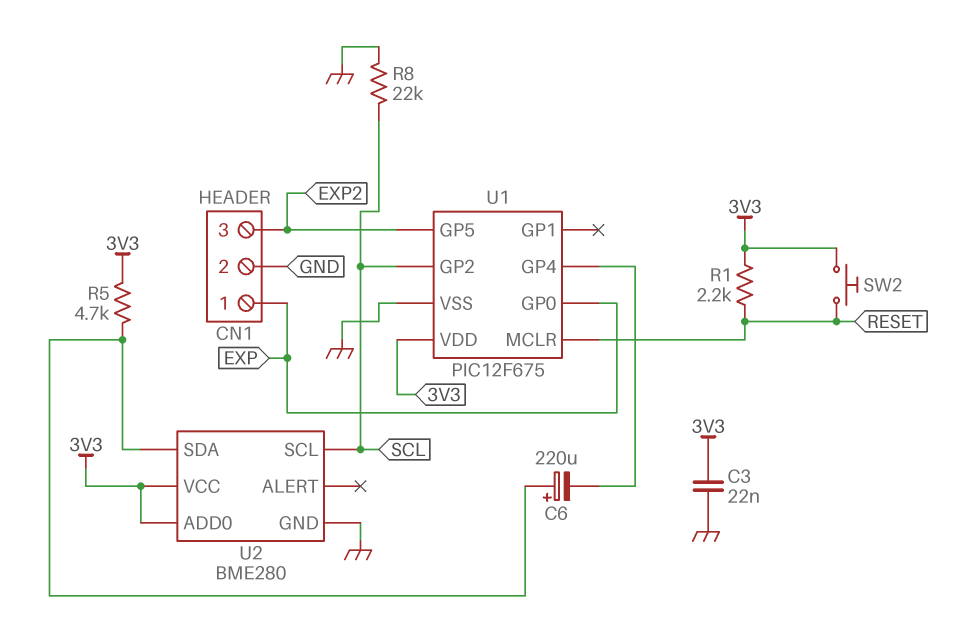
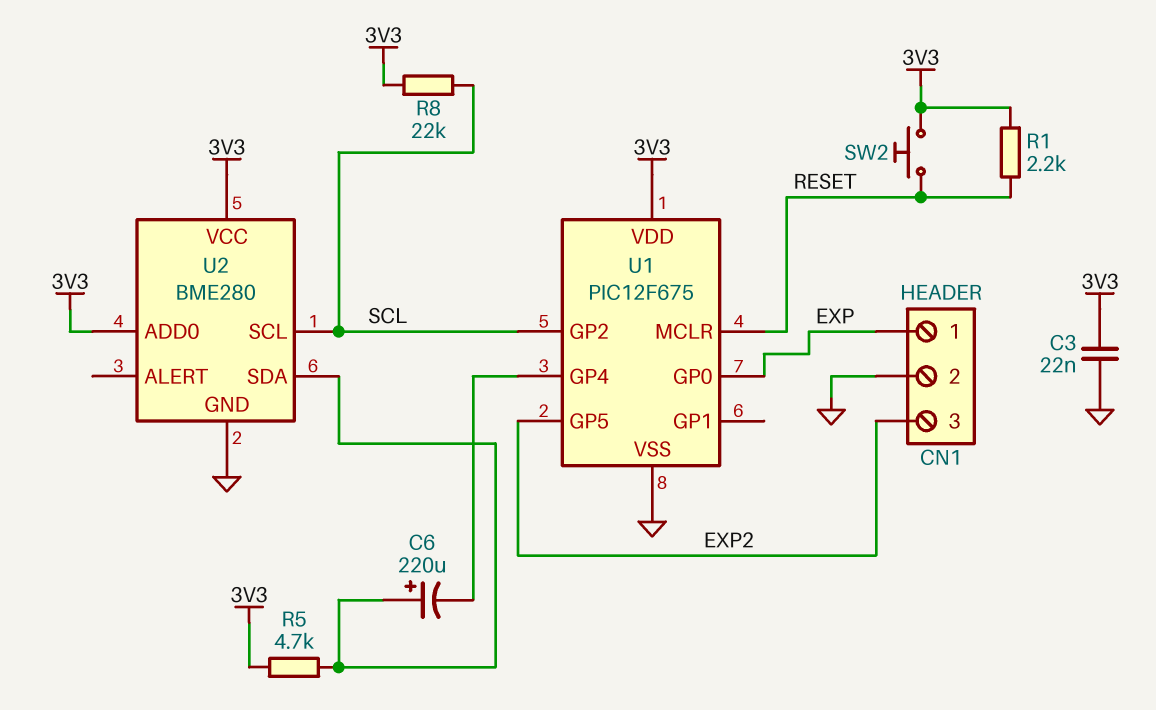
R8: 22k (GND, SCL) -> 22k (3V3, SCL)

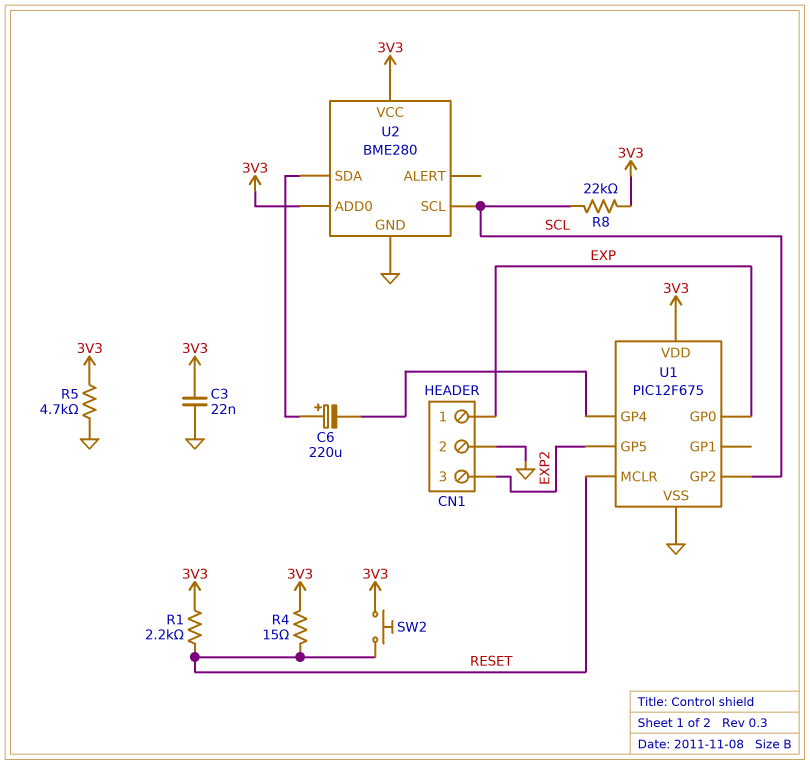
R4: none -> 15 (3V3, RESET)
R5: 4.7k (3V3, U2/SDA) -> 4.7k (3V3, GND)

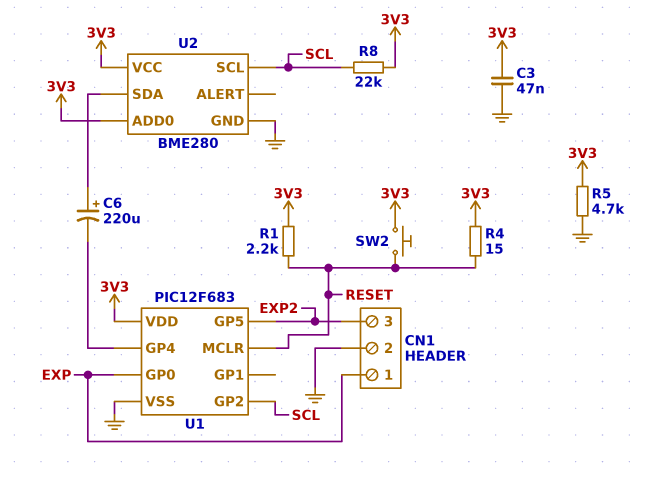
C3: 22nF (3V3, GND) -> 47nF (3V3, GND)
U1: PIC12F675 -> PIC12F683

